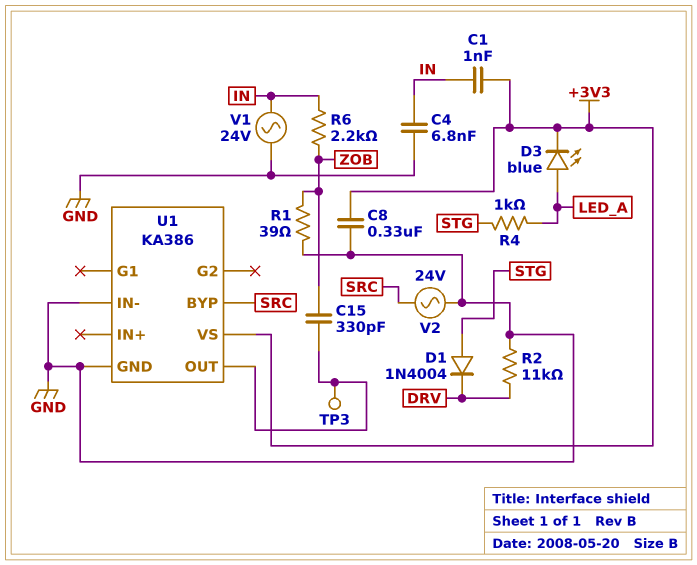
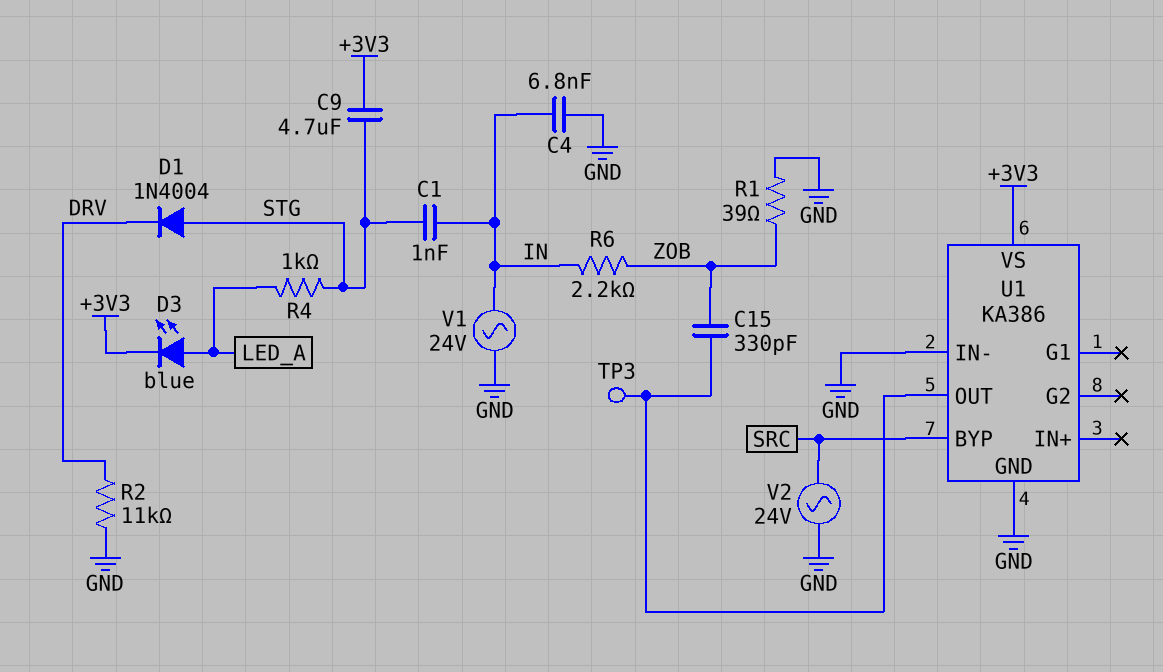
C1: 1nF (+3V3, IN) -> 1nF (IN, STG)
C8: 330nF (+3V3, GND) -> none
C9: none -> 4.7uF (+3V3, STG)

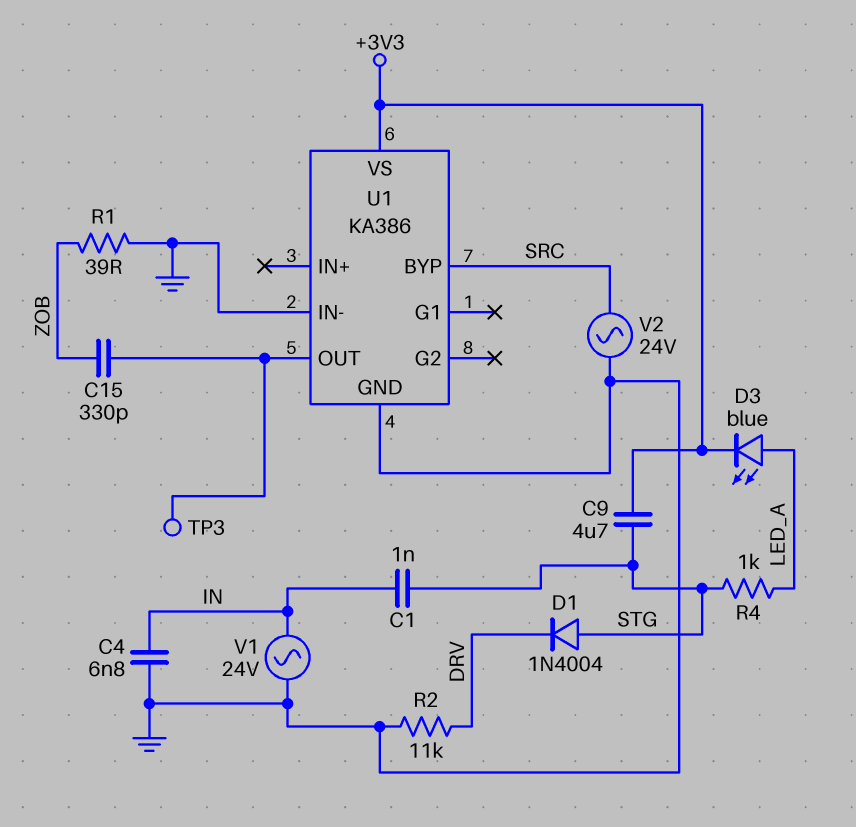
R6: 2.2k (IN, ZOB) -> none

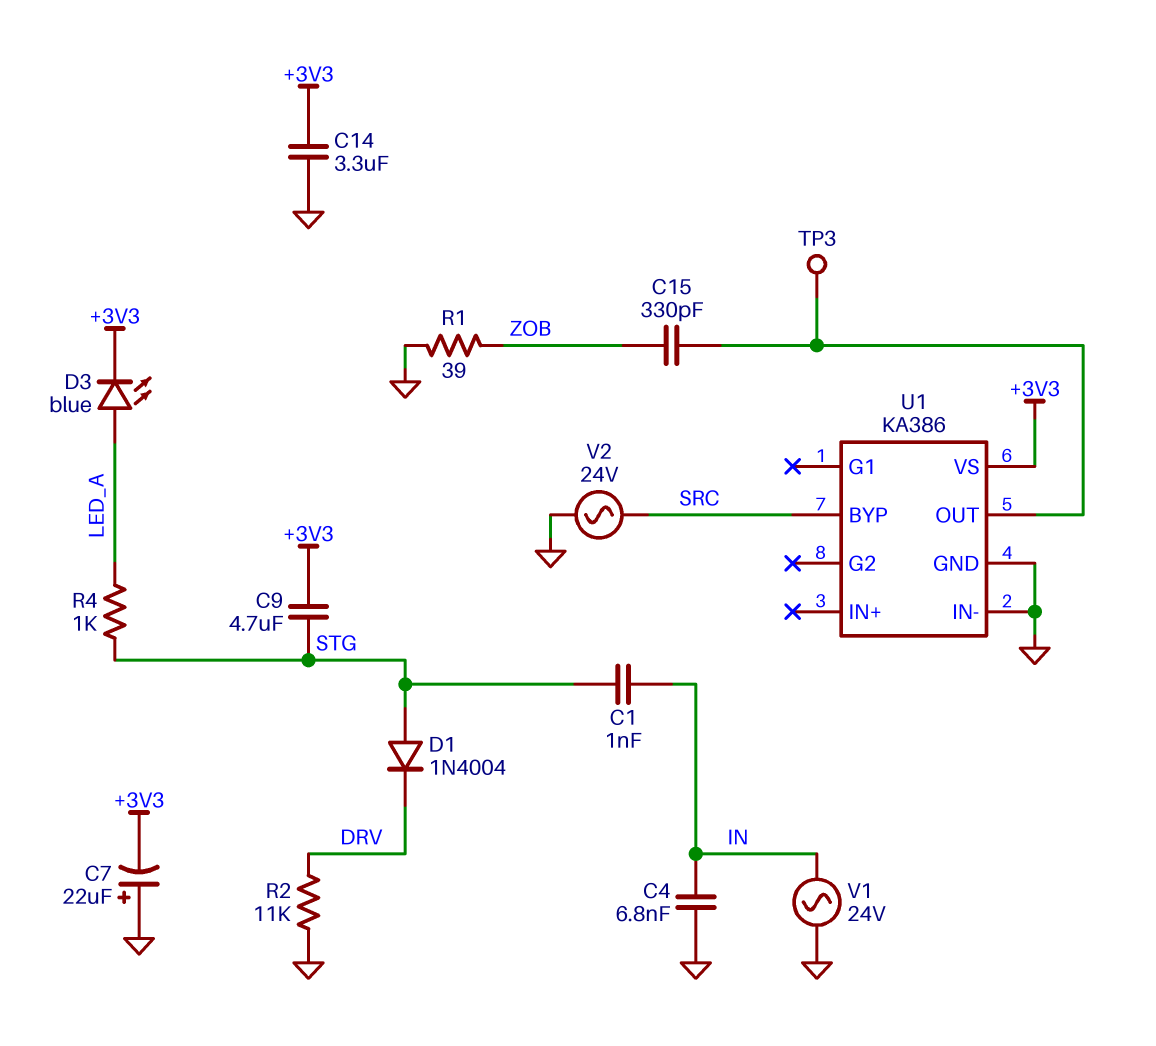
C7: none -> 22uF (plus GND, minus +3V3)
C14: none -> 3.3uF (+3V3, GND)

